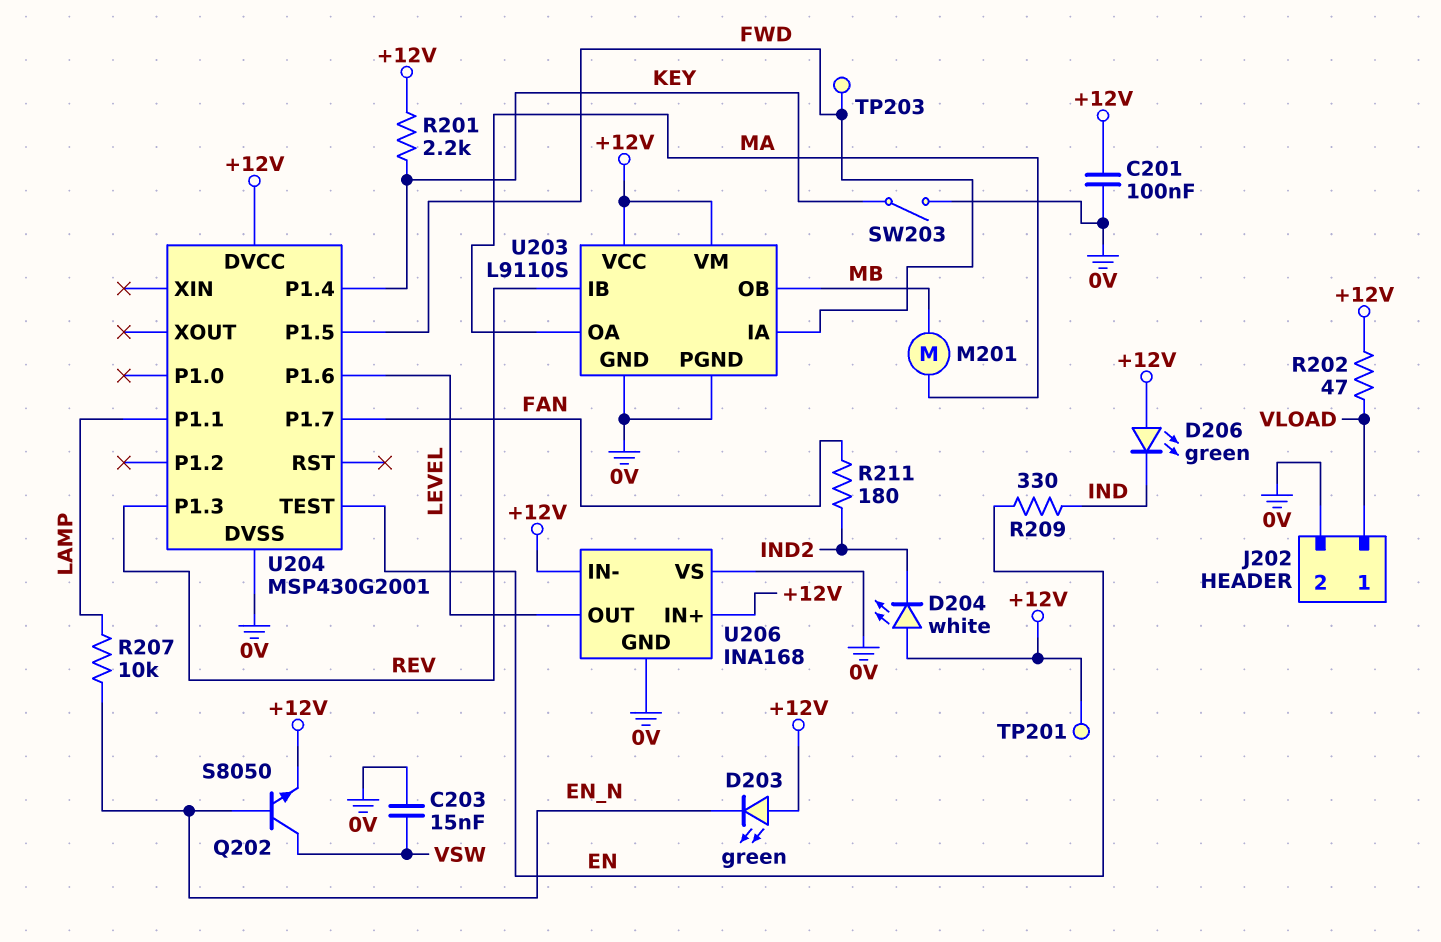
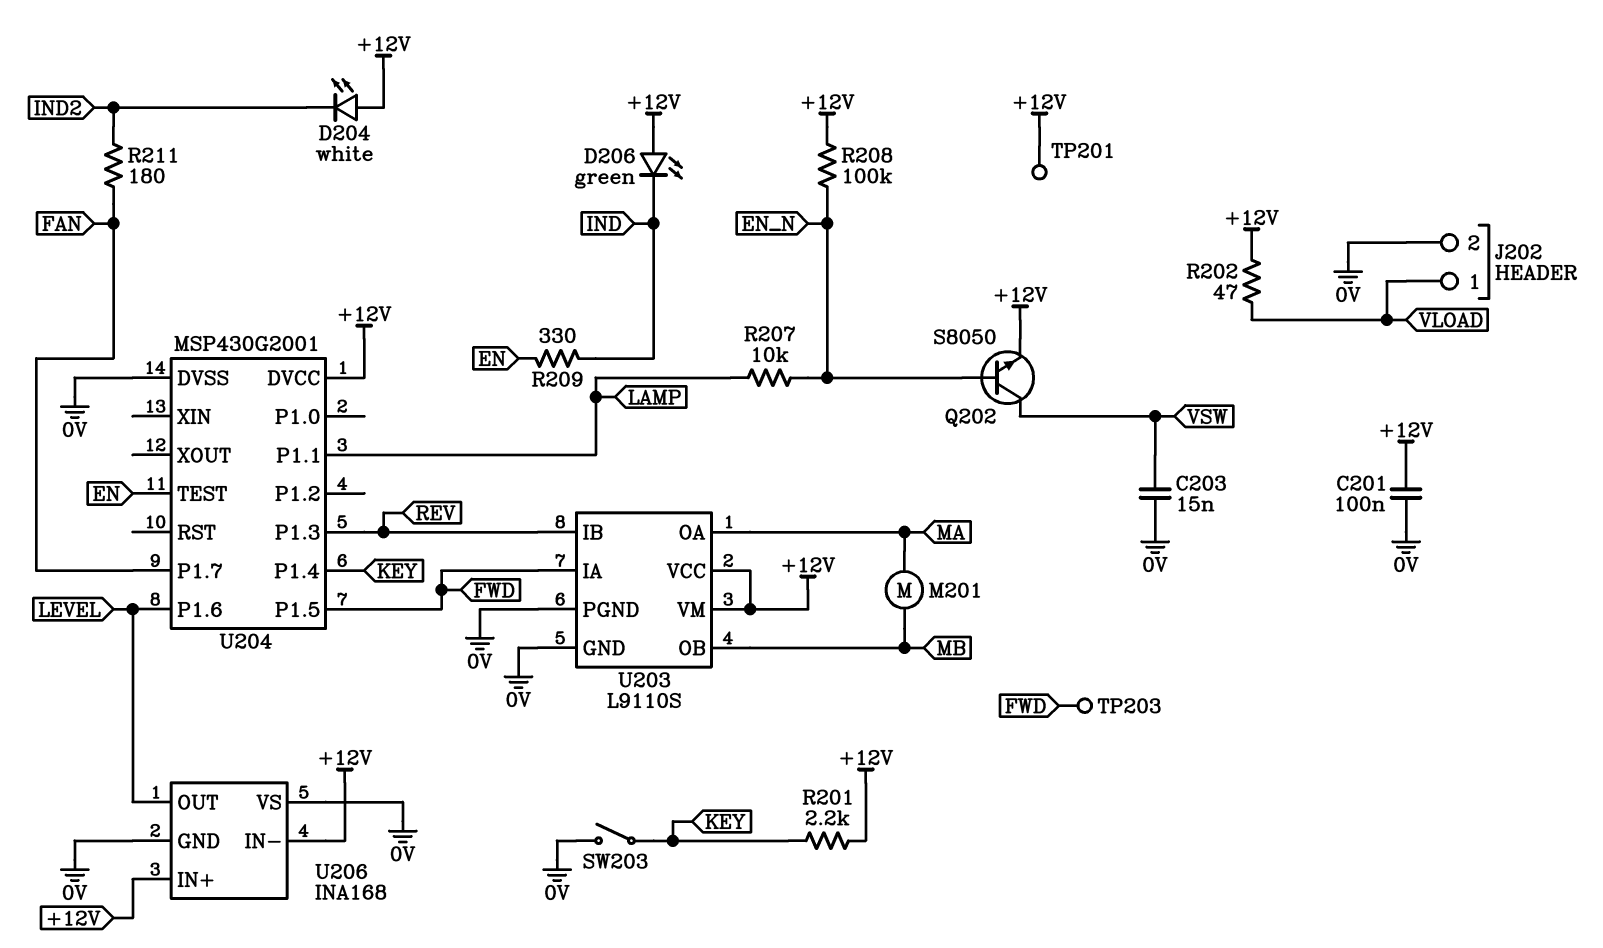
D203: LED green (A +12V, K EN_N) -> none
R208: none -> 100k (+12V, EN_N)

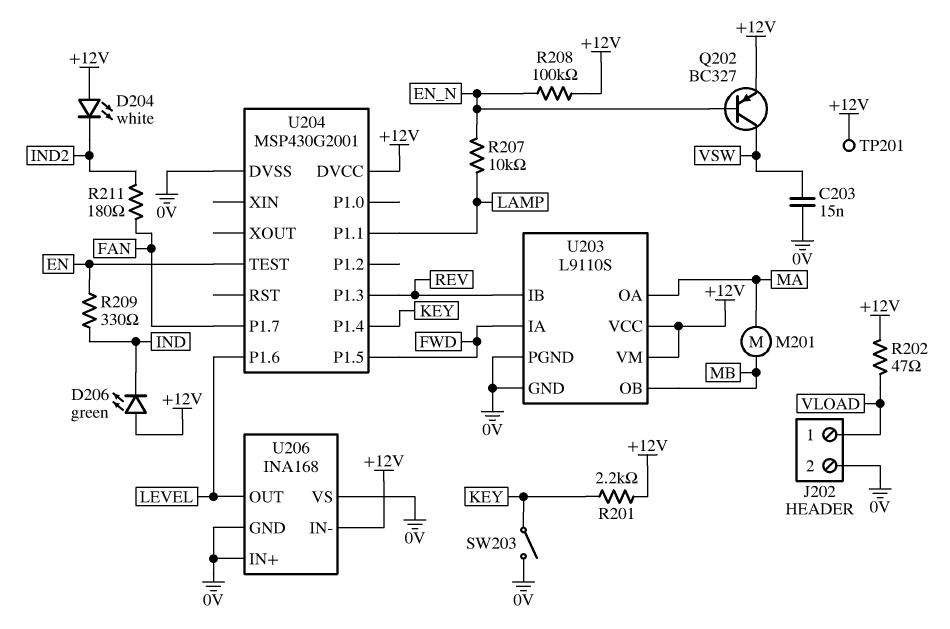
C201: 100nF (+12V, 0V) -> none
Q202: NPN S8050 (B EN_N, C VSW, E +12V) -> PNP BC327 (B EN_N, C VSW, E +12V)
TP203: test point (FWD) -> none
U206 pin IN+: +12V -> 0V

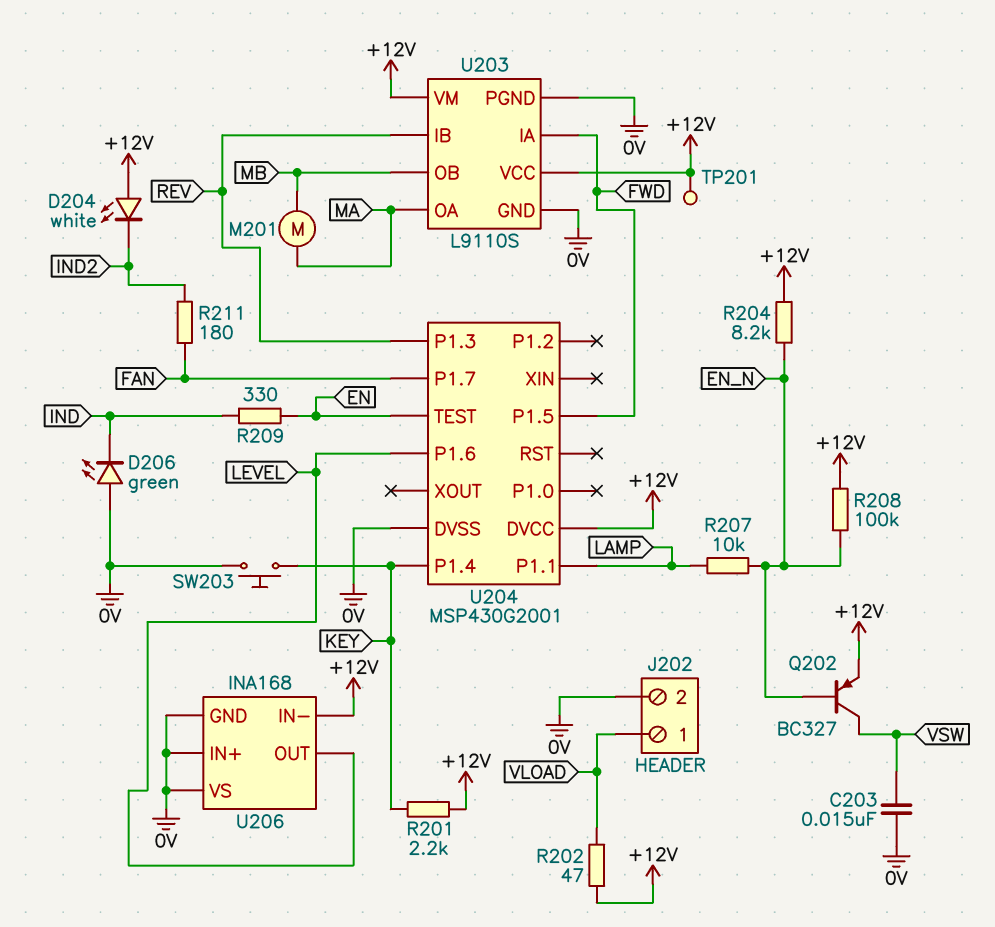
D206: LED green (A +12V, K IND) -> LED green (A 0V, K IND)
R204: none -> 8.2k (+12V, EN_N)
SW203: switch (0V, KEY) -> button (0V, KEY)

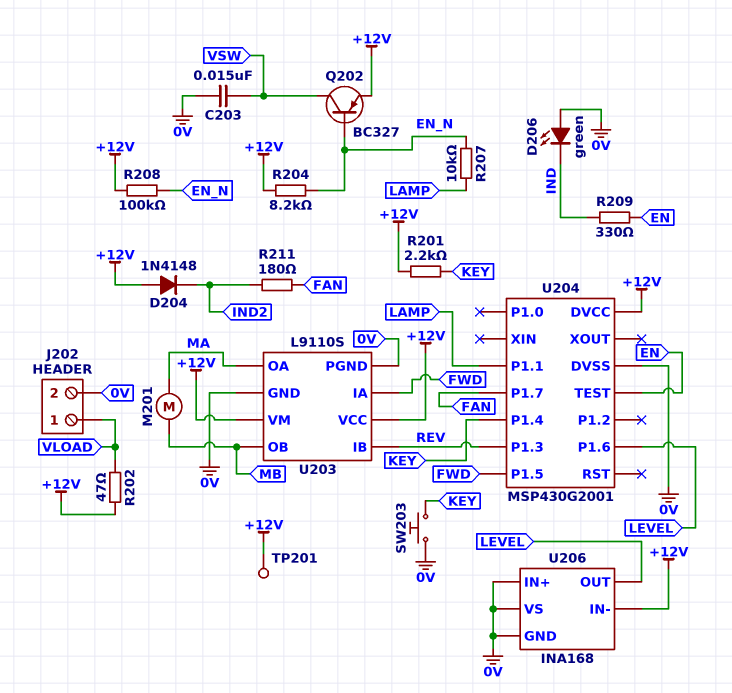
D204: LED white (A +12V, K IND2) -> diode 1N4148 (A +12V, K IND2)

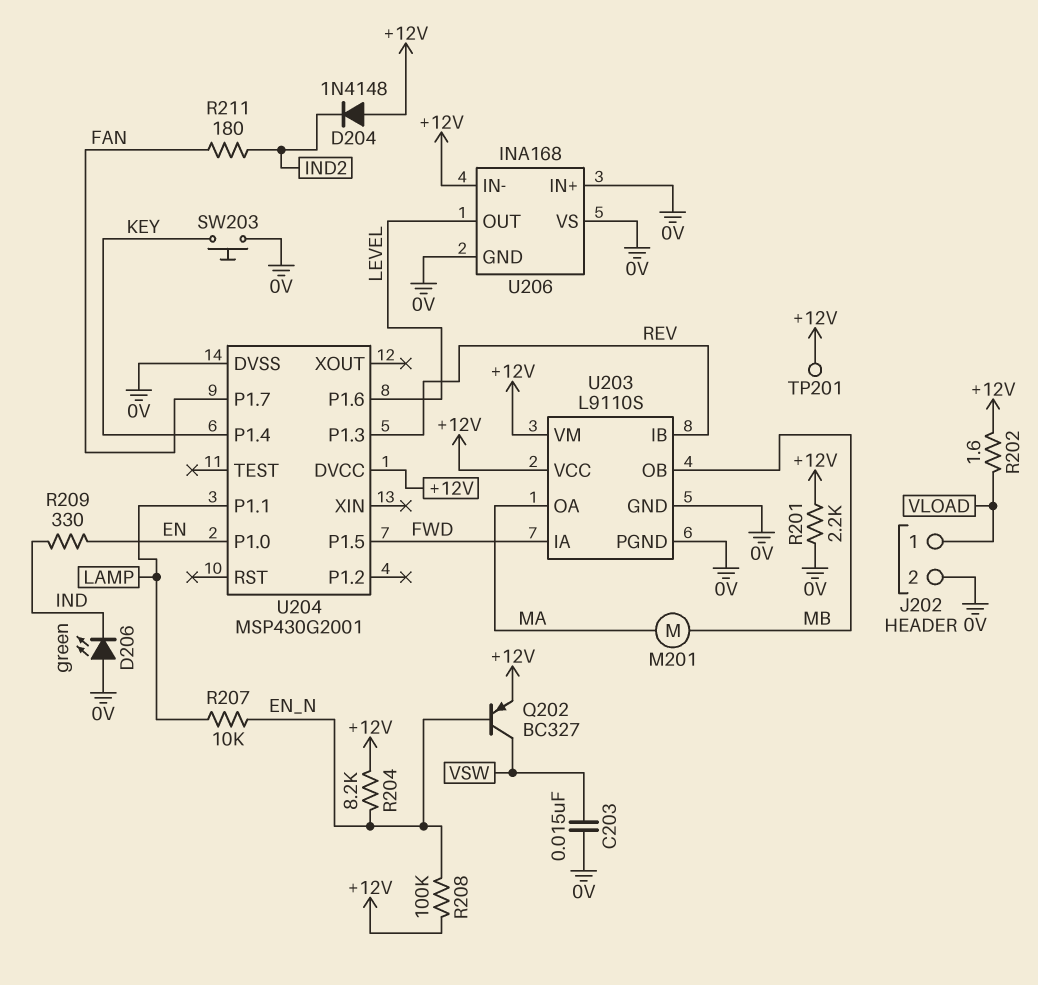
R201: 2.2k (+12V, KEY) -> 2.2k (+12V, 0V)
R202: 47 (+12V, VLOAD) -> 1.6 (+12V, VLOAD)
U204 pin P1.0: none -> EN
U204 pin TEST: EN -> none

